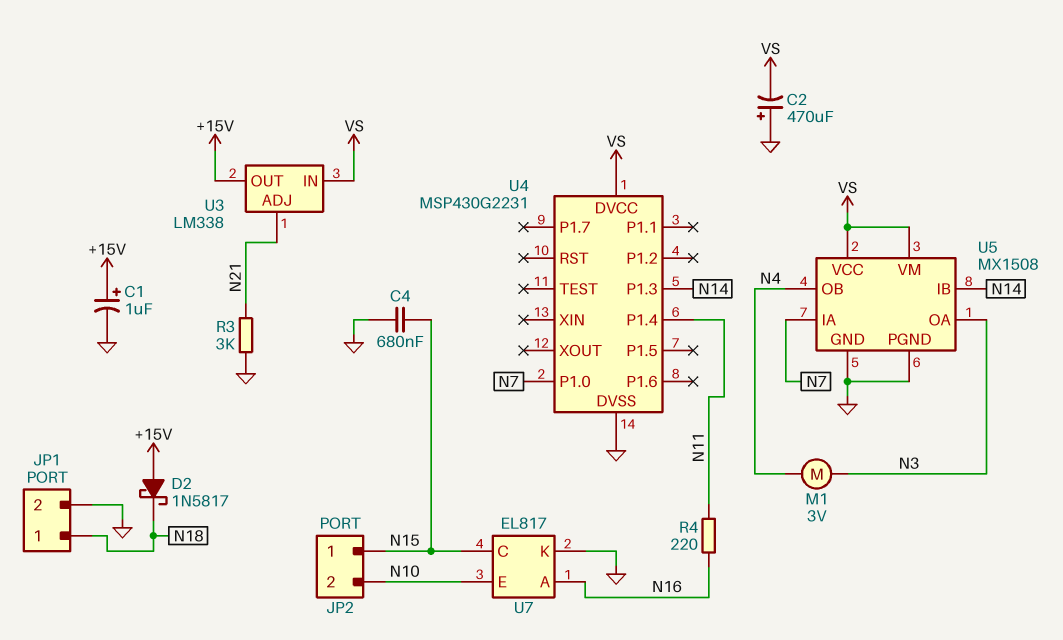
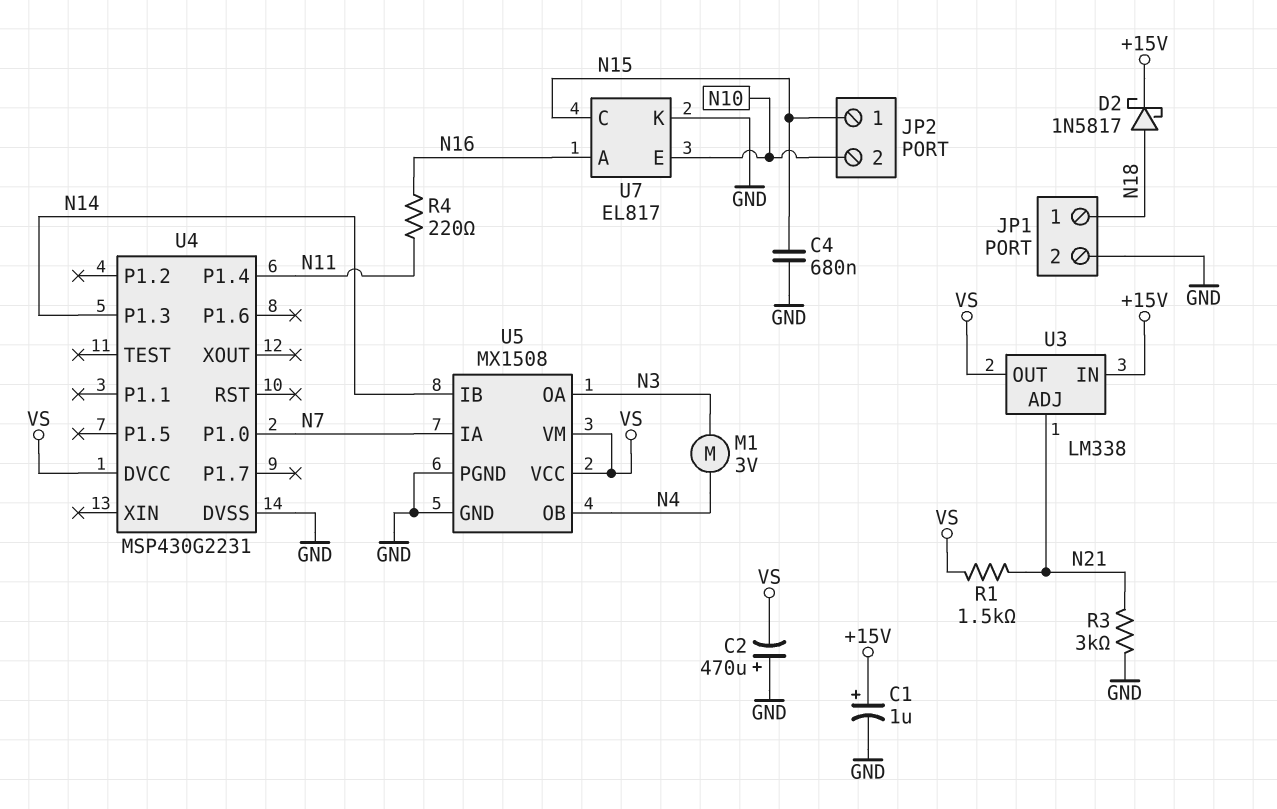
D2: schottky 1N5817 (A +15V, K N18) -> schottky 1N5817 (A N18, K +15V)
R1: none -> 1.5k (N21, VS)
U3 pin IN: VS -> +15V
U3 pin OUT: +15V -> VS

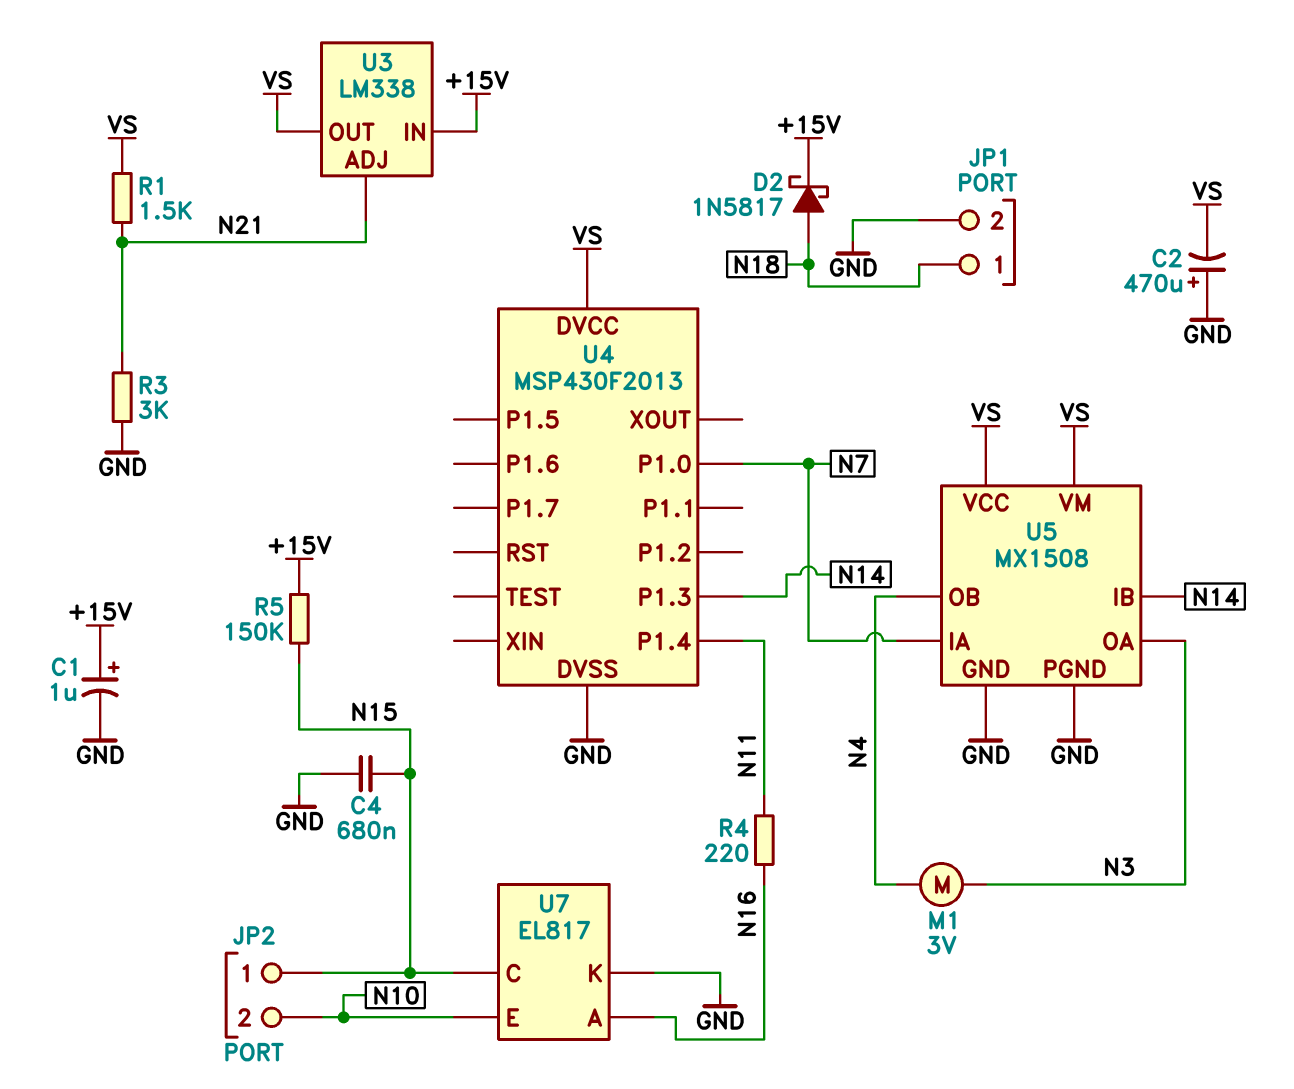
R5: none -> 150k (+15V, N15)
U4: MSP430G2231 -> MSP430F2013

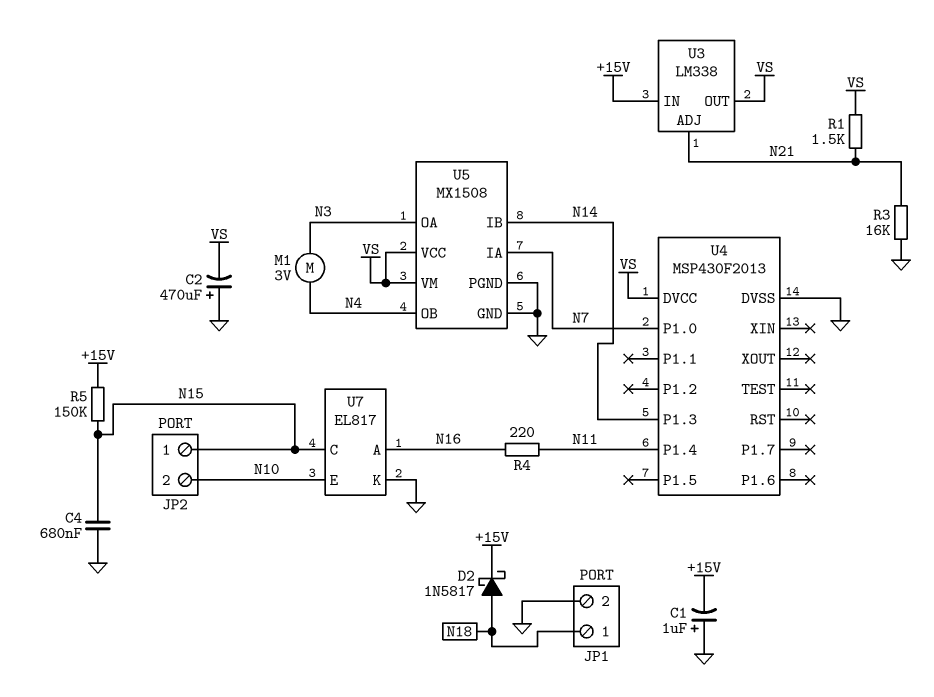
C1: 1uF (plus +15V, minus GND) -> 1uF (plus GND, minus +15V)
R3: 3k (GND, N21) -> 16k (GND, N21)

